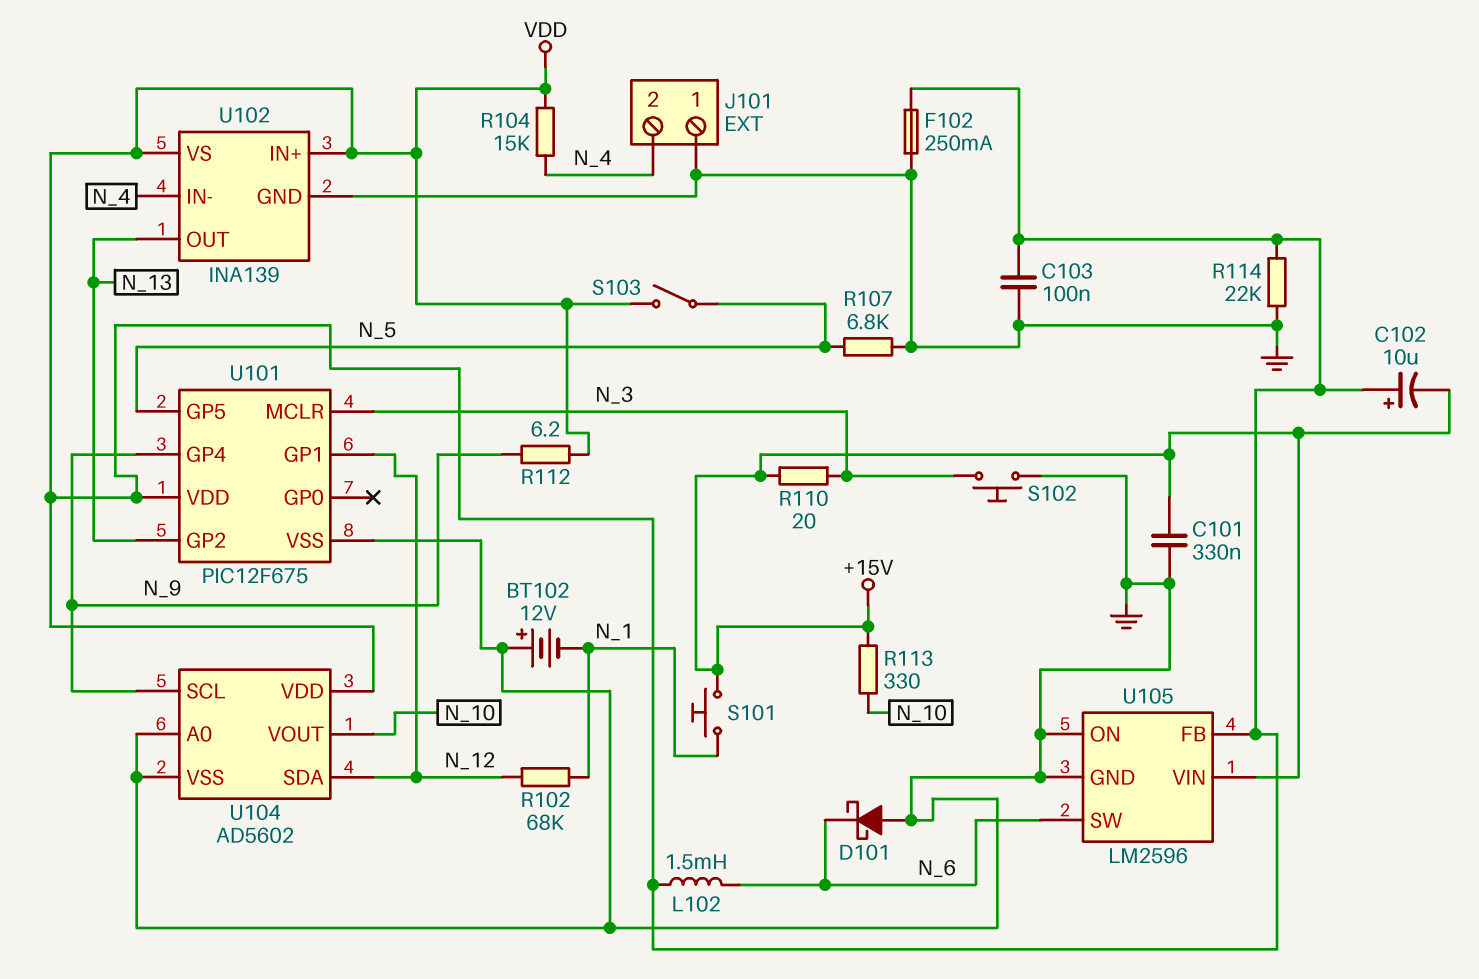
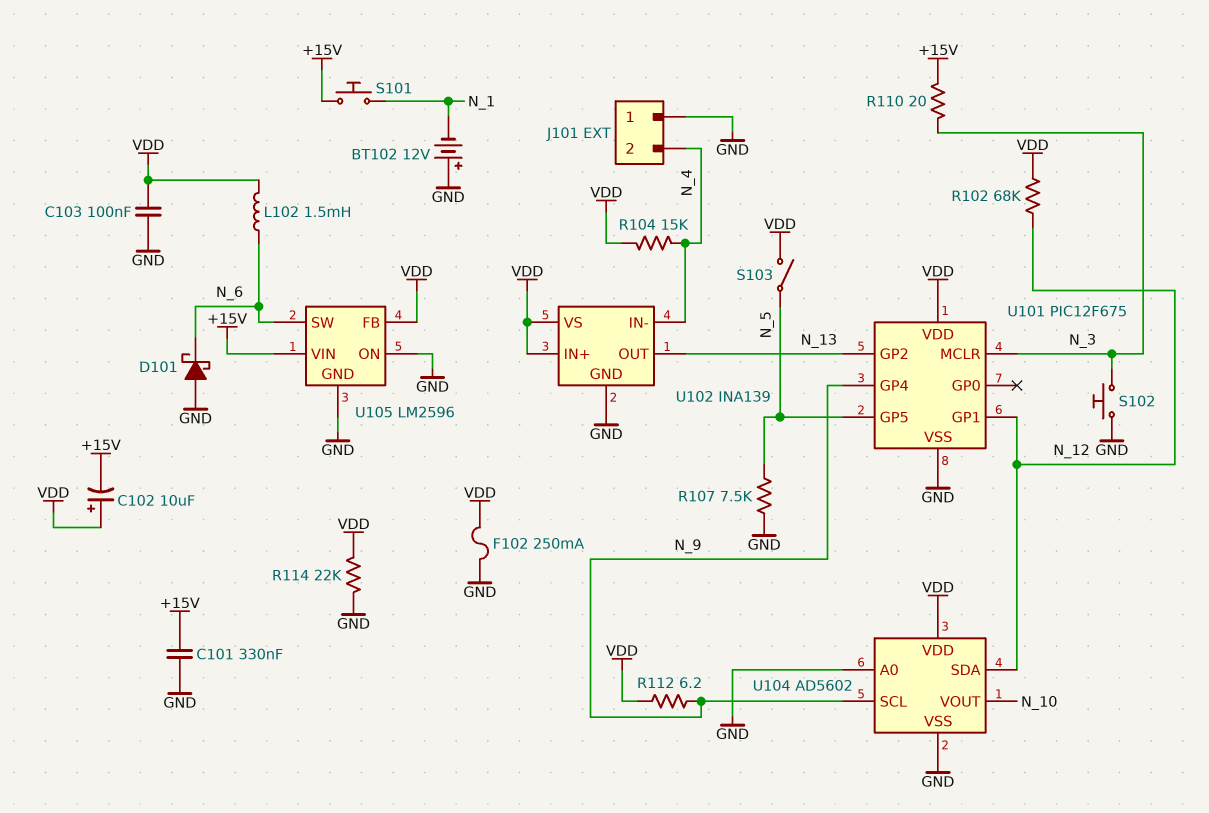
R102: 68k (N_1, N_12) -> 68k (N_12, VDD)
R107: 6.8k (GND, N_5) -> 7.5k (GND, N_5)
R113: 330 (+15V, N_10) -> none

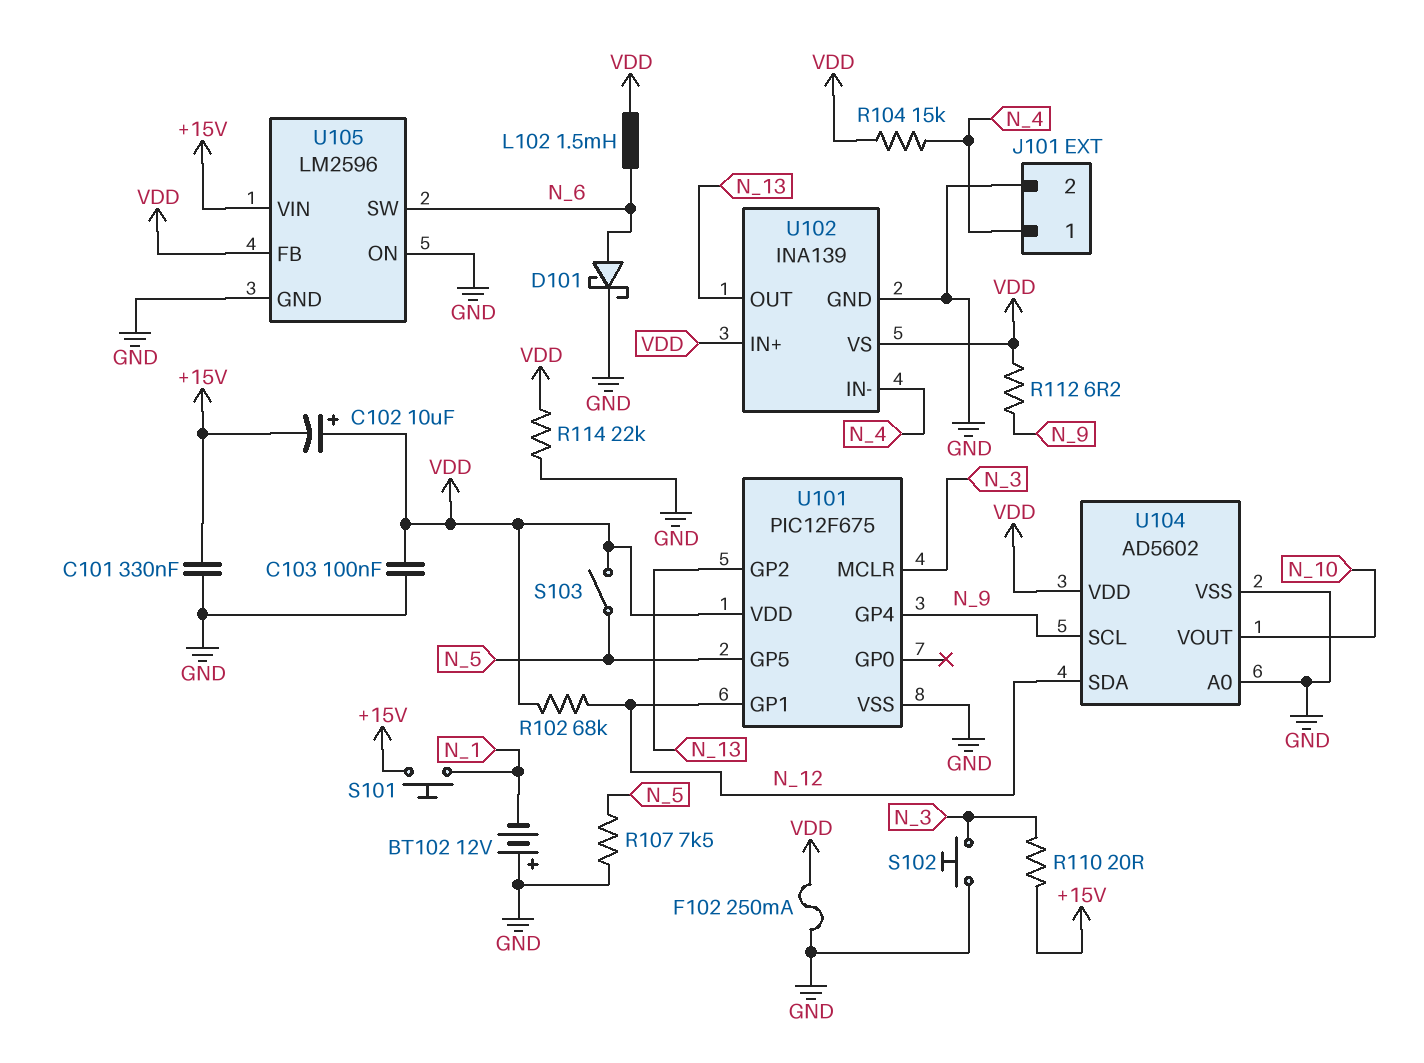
D101: schottky (A GND, K N_6) -> schottky (A N_6, K GND)
J101 pin 1: GND -> N_4
J101 pin 2: N_4 -> GND

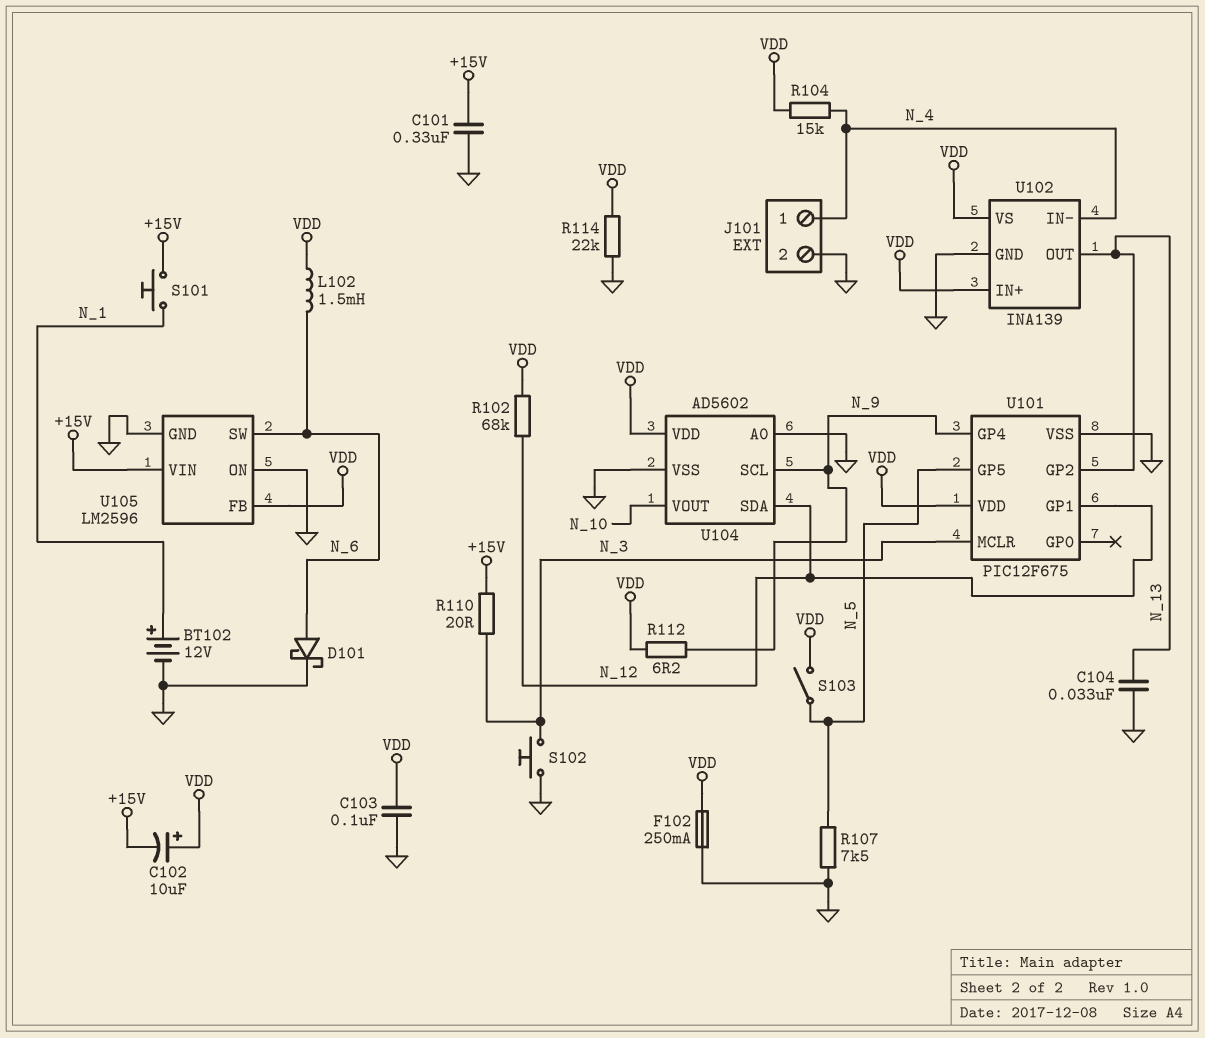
BT102: 12V (plus GND, minus N_1) -> 12V (plus N_1, minus GND)
C104: none -> 33nF (GND, N_13)

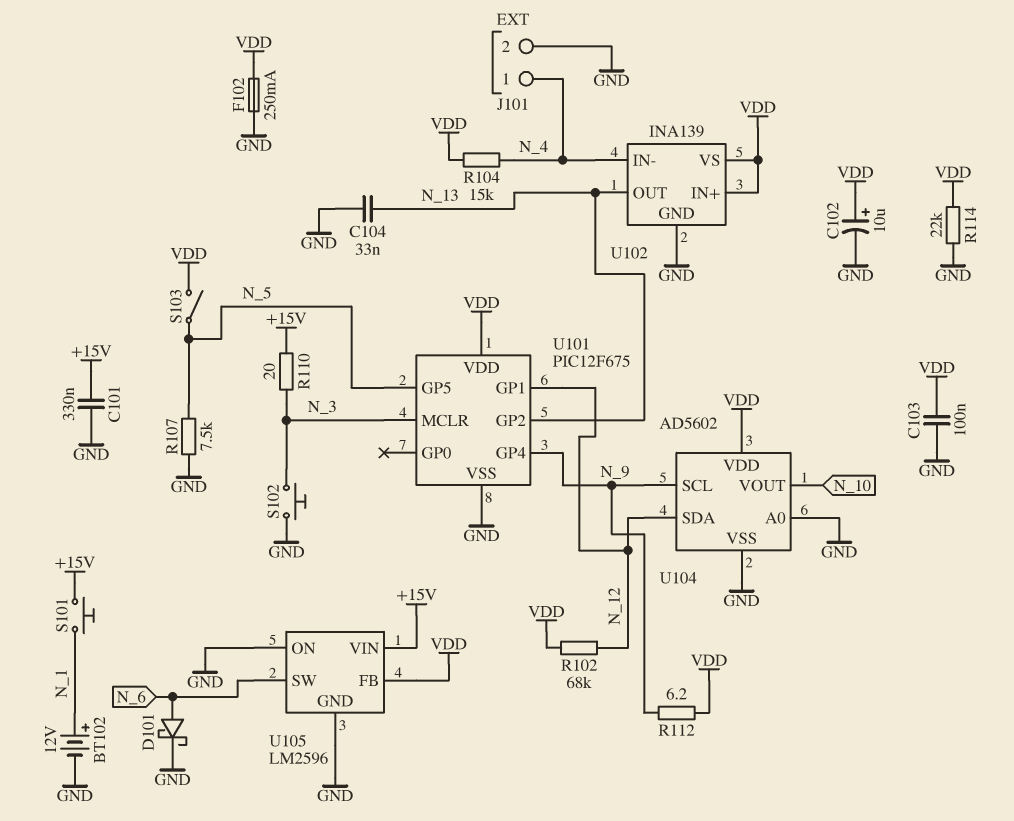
C102: 10uF (plus VDD, minus +15V) -> 10uF (plus VDD, minus GND)
L102: 1.5mH (N_6, VDD) -> none

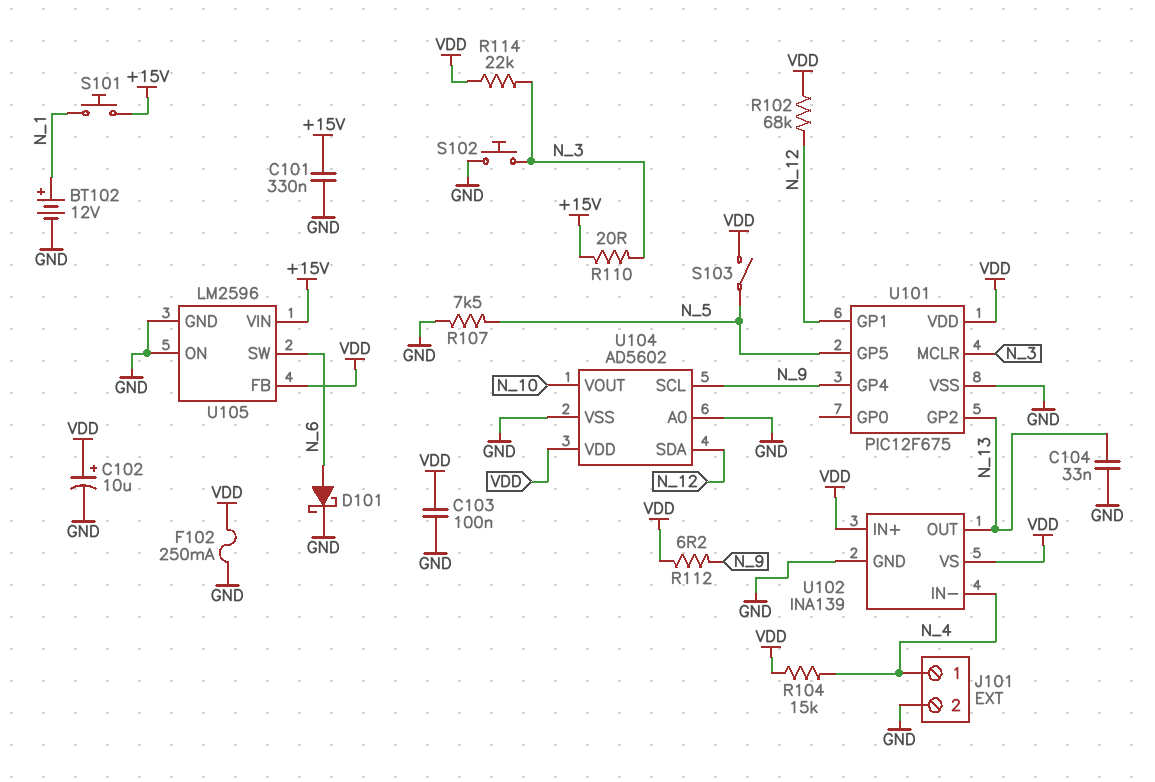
R114: 22k (GND, VDD) -> 22k (N_3, VDD)

